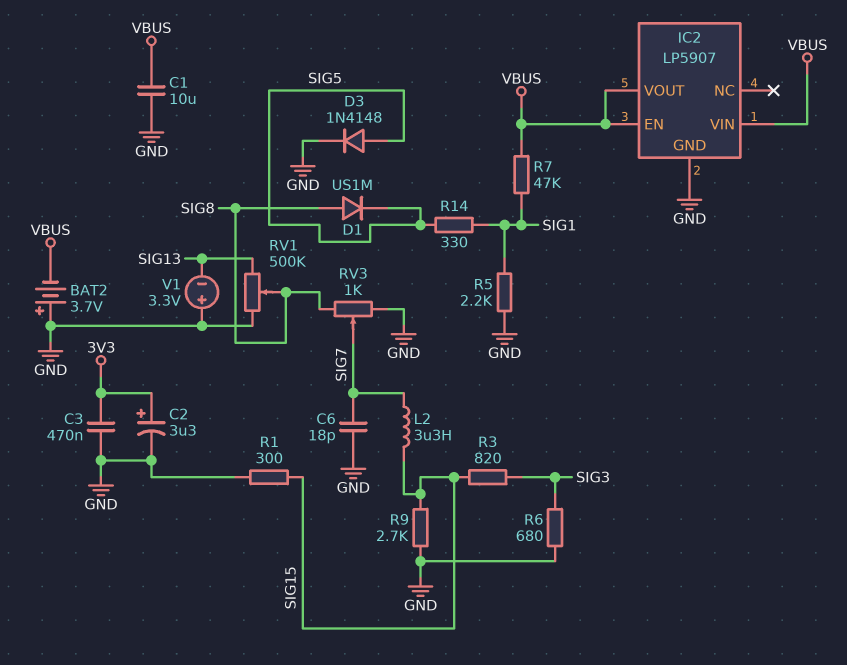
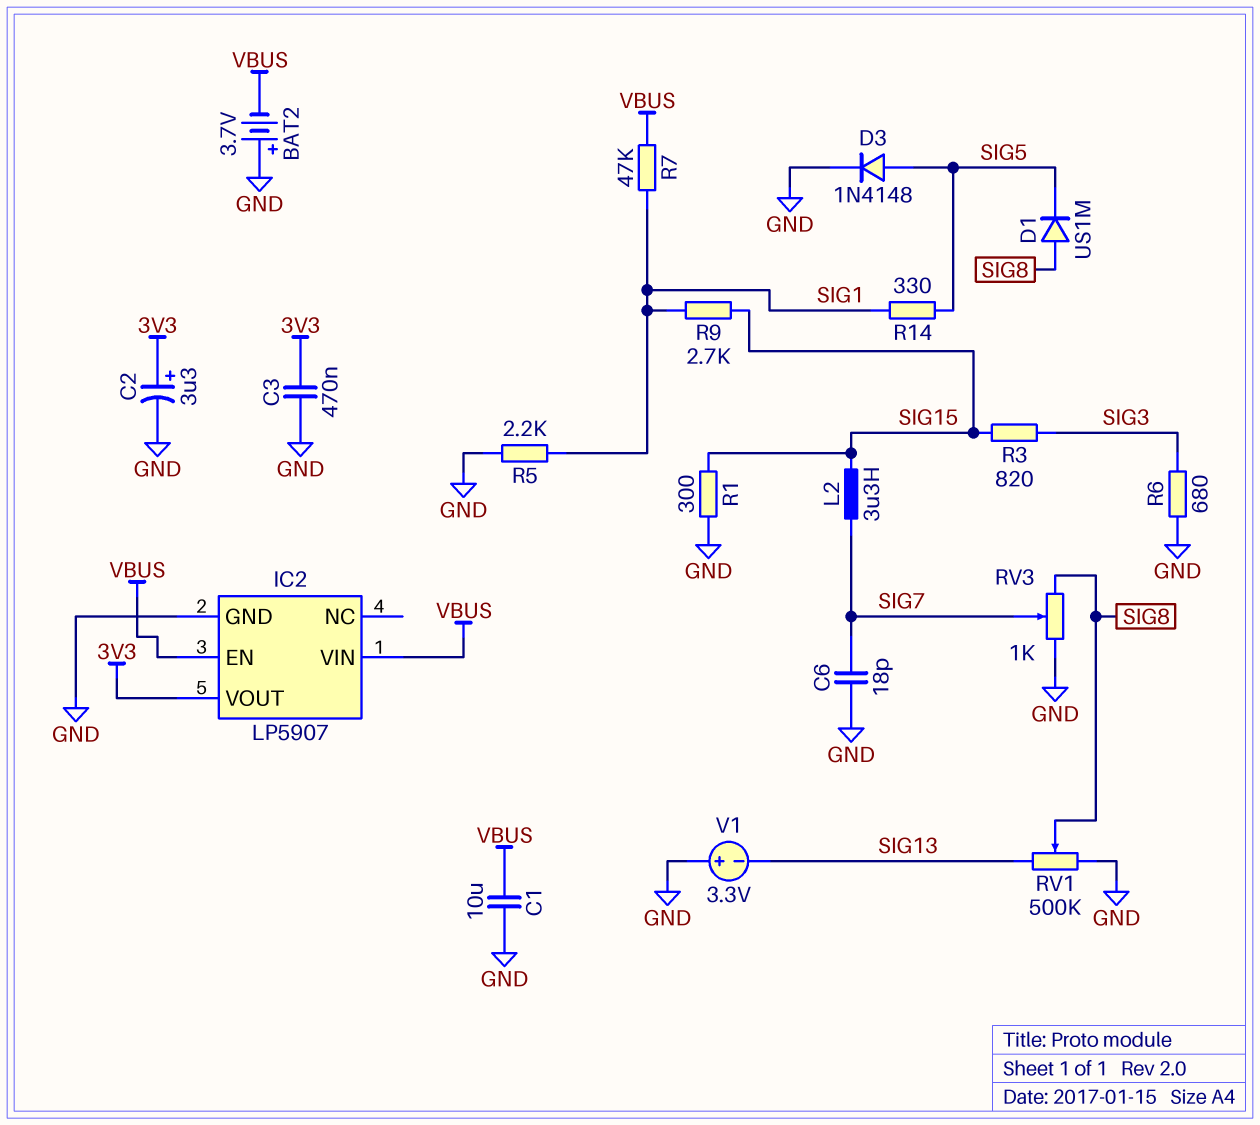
IC2 pin VOUT: VBUS -> 3V3
R9: 2.7k (GND, SIG15) -> 2.7k (SIG1, SIG15)

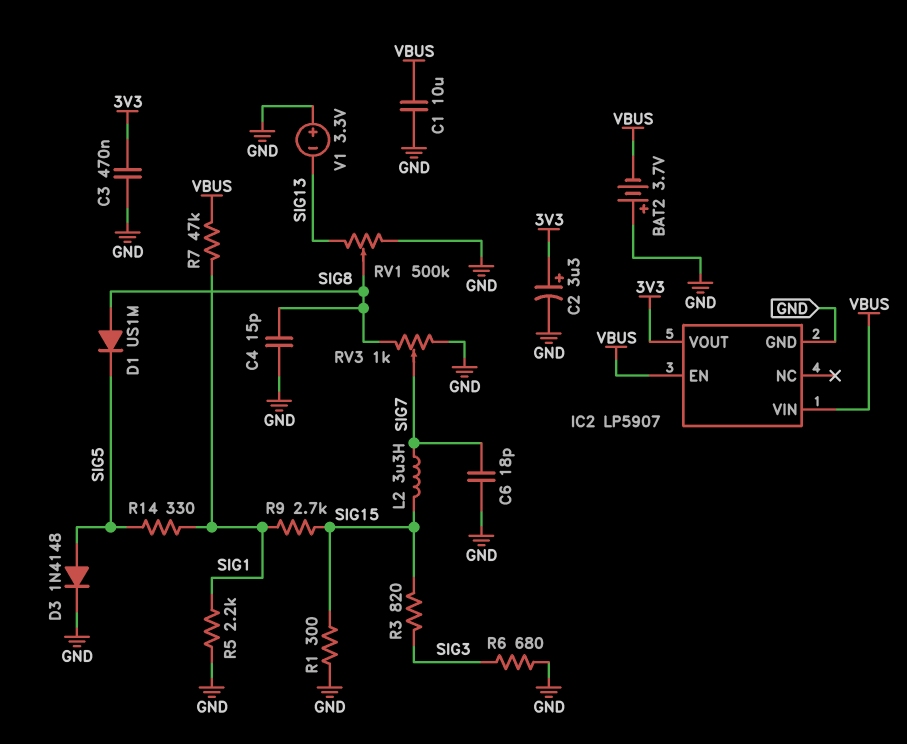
C4: none -> 15pF (GND, SIG8)

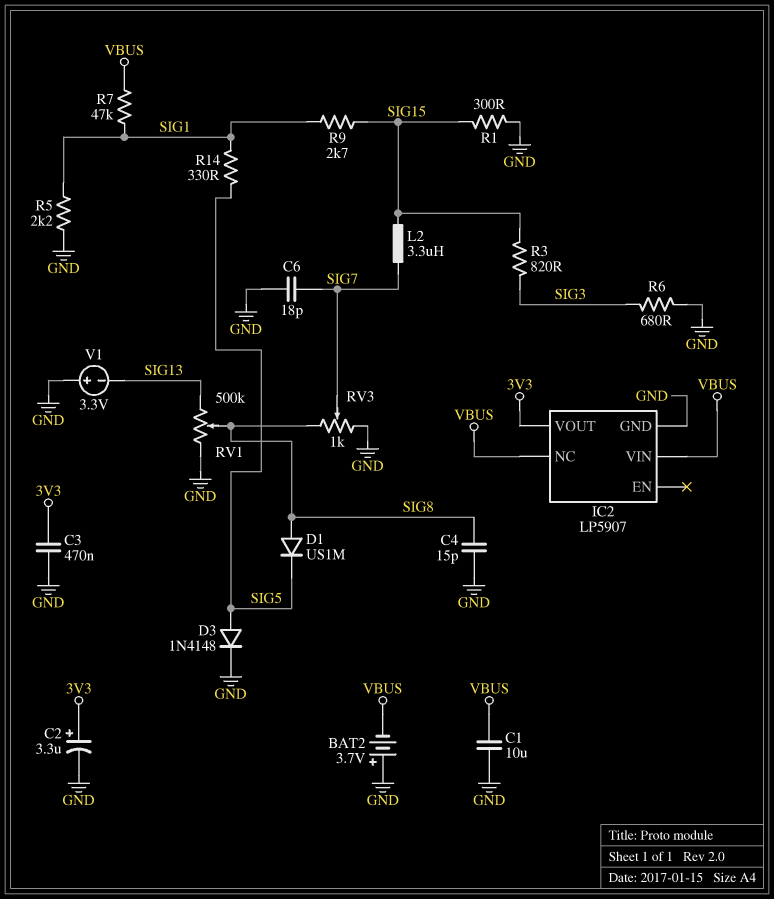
IC2 pin EN: VBUS -> none
IC2 pin NC: none -> VBUS

